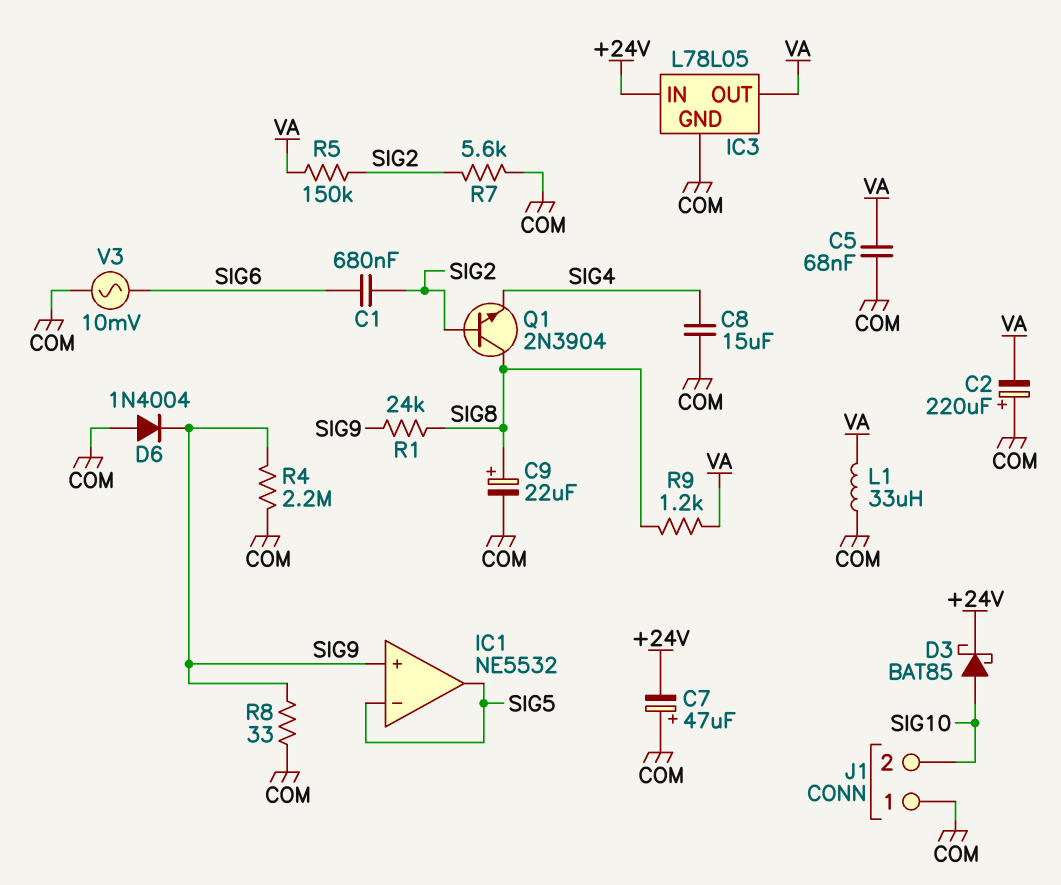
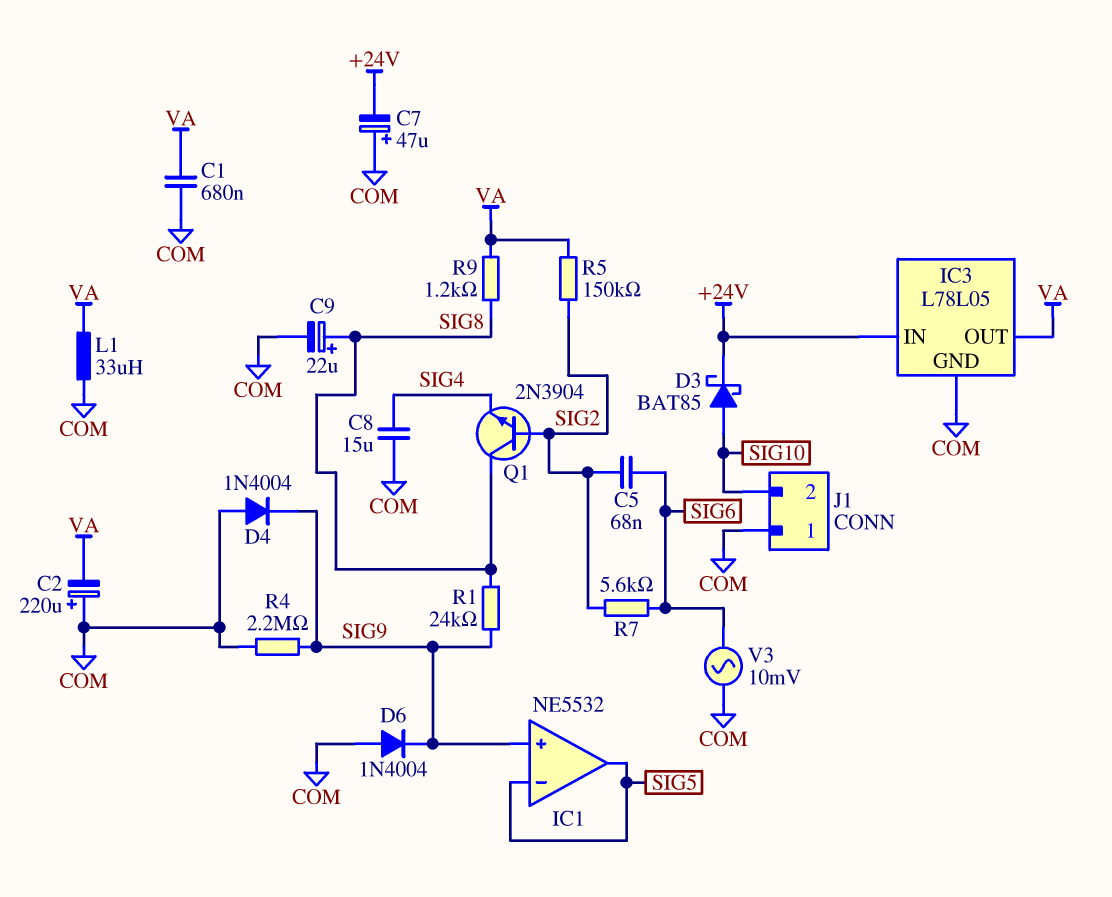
C1: 680nF (SIG2, SIG6) -> 680nF (COM, VA)
C5: 68nF (COM, VA) -> 68nF (SIG2, SIG6)
D4: none -> diode 1N4004 (A COM, K SIG9)
R7: 5.6k (COM, SIG2) -> 5.6k (SIG2, SIG6)
R8: 33 (COM, SIG9) -> none

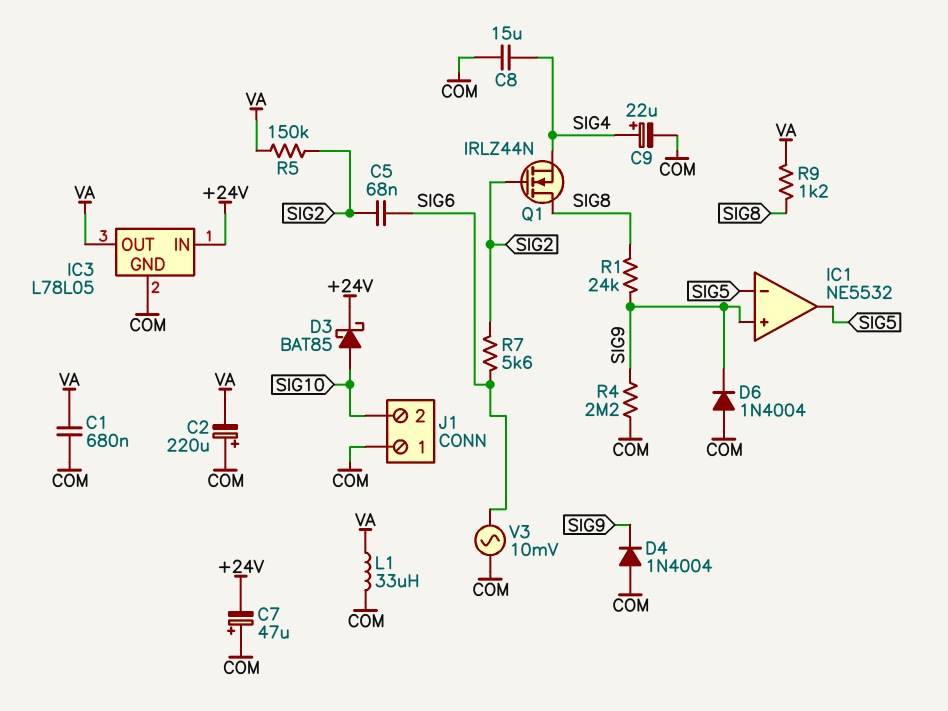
C9: 22uF (plus SIG8, minus COM) -> 22uF (plus SIG4, minus COM)
Q1: NPN 2N3904 (B SIG2, C SIG8, E SIG4) -> NMOS IRLZ44N (G SIG2, D SIG8, S SIG4)

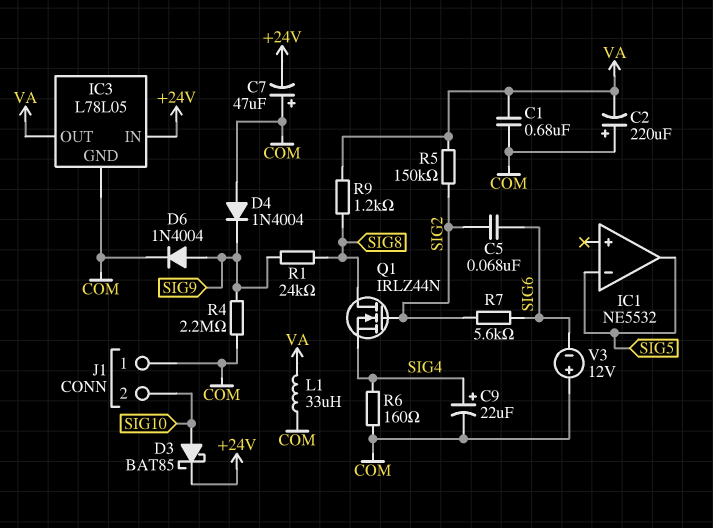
C8: 15uF (COM, SIG4) -> none
D6: diode 1N4004 (A COM, K SIG9) -> diode 1N4004 (A SIG9, K COM)
IC1 pin in+: SIG9 -> none
R6: none -> 160 (COM, SIG4)
V3: AC 10mV (COM, SIG6) -> 12V (plus COM, minus SIG6)

